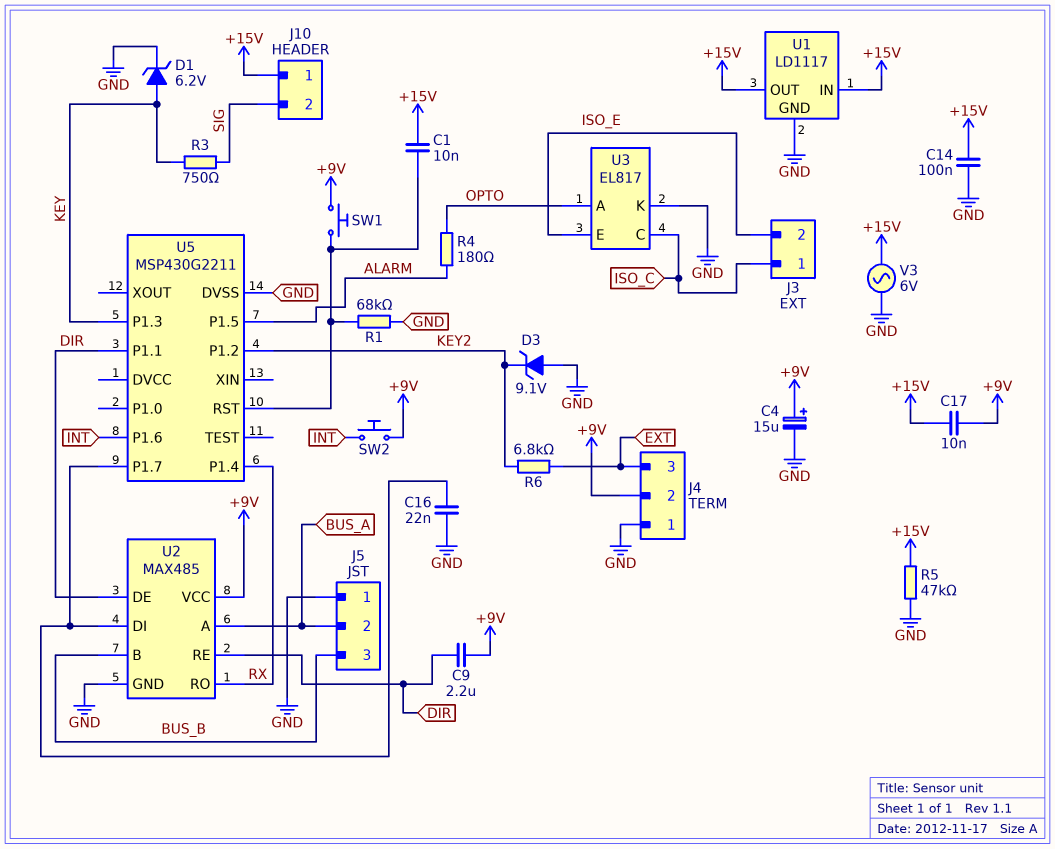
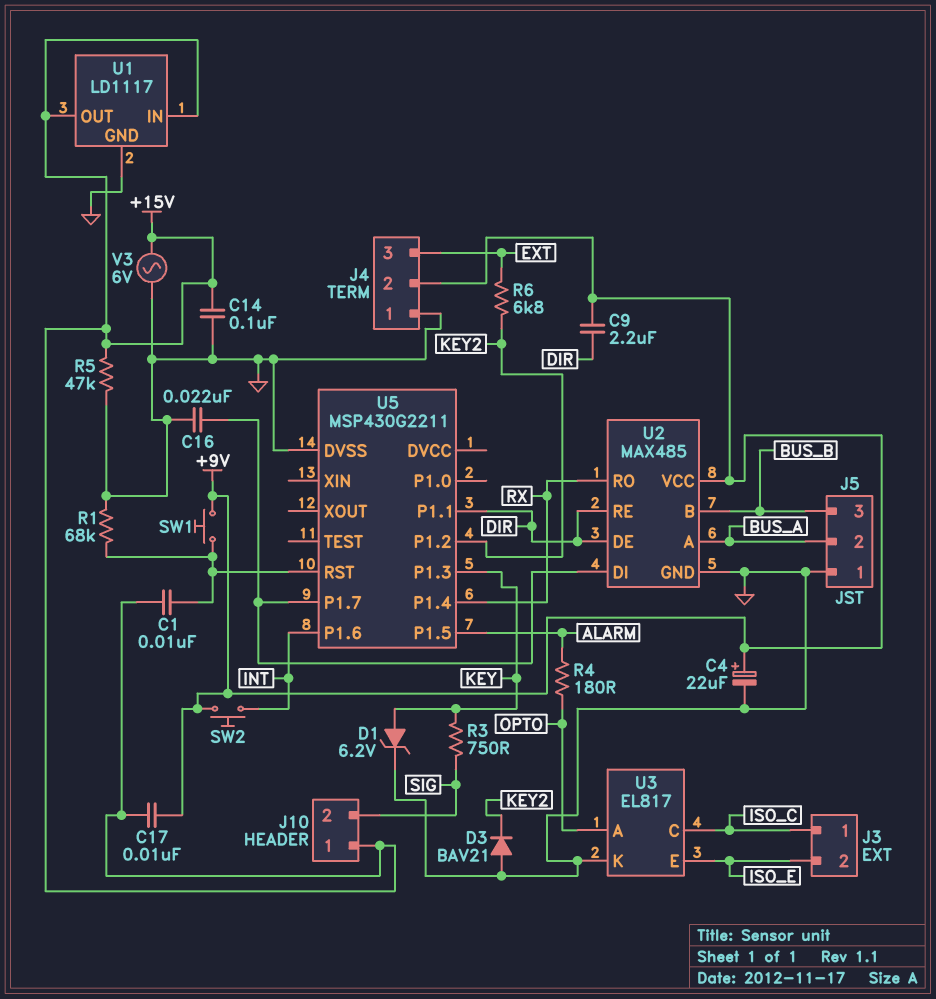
C4: 15uF (plus +9V, minus GND) -> 22uF (plus +9V, minus GND)
D3: zener 9.1V (A GND, K KEY2) -> diode BAV21 (A GND, K KEY2)

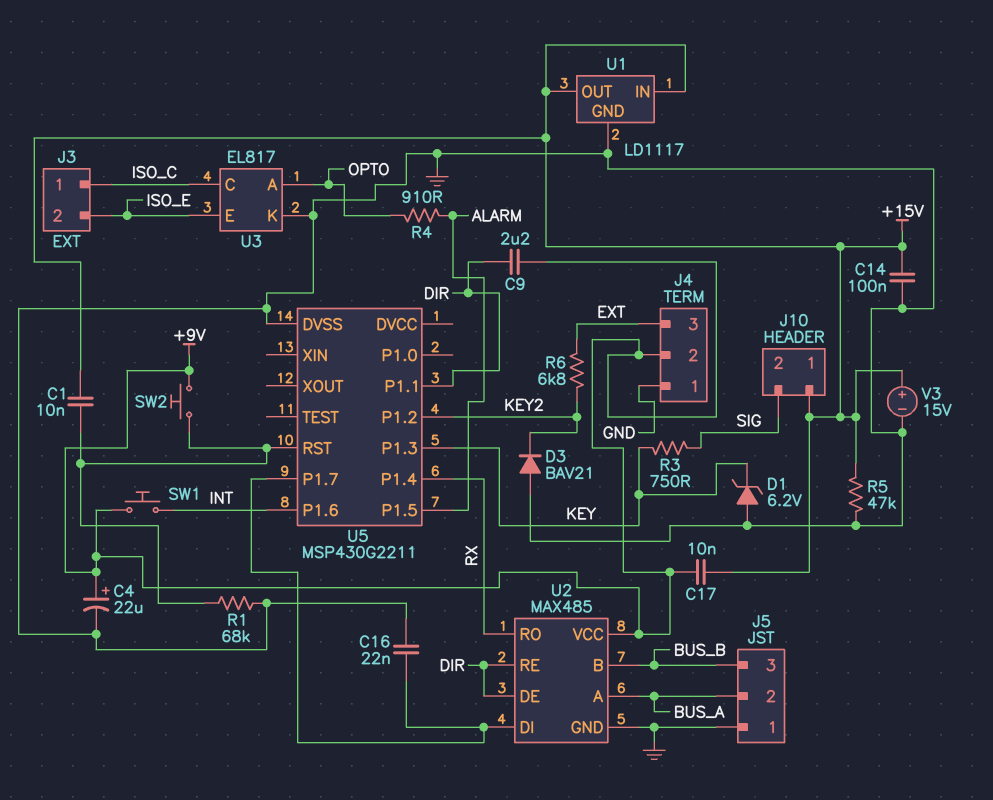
D1: zener 6.2V (A KEY, K GND) -> zener 6.2V (A GND, K KEY)
R4: 180 (ALARM, OPTO) -> 910 (ALARM, OPTO)
SW1: button (+9V, U5/RST) -> button (+9V, INT)
SW2: button (+9V, INT) -> button (+9V, U5/RST)
V3: AC 6V (+15V, GND) -> 15V (plus +15V, minus GND)

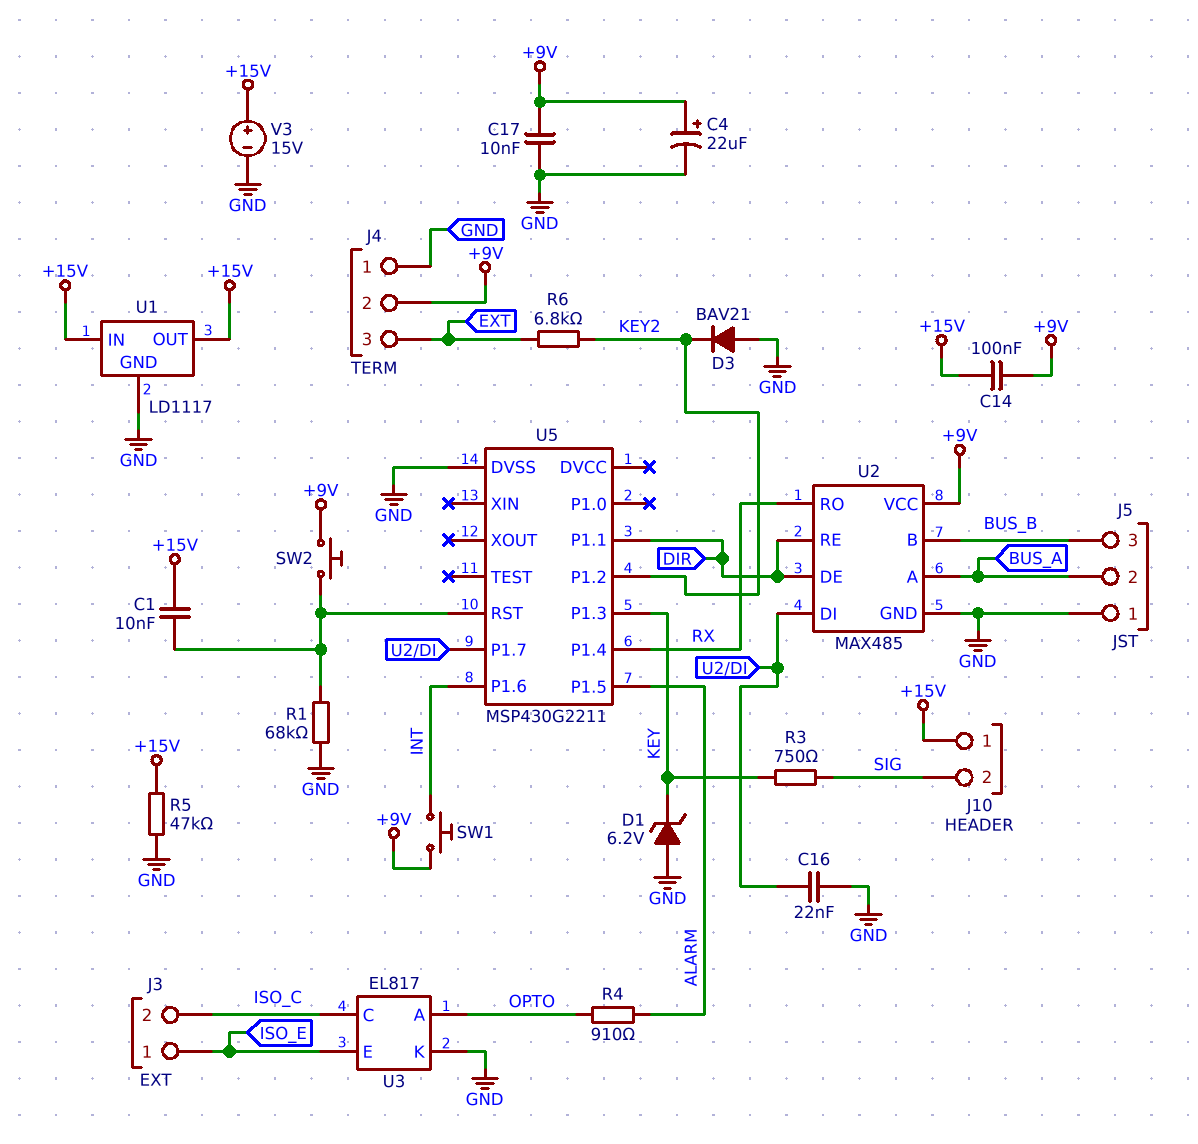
C9: 2.2uF (+9V, DIR) -> none
C14: 100nF (+15V, GND) -> 100nF (+9V, +15V)
C17: 10nF (+9V, +15V) -> 10nF (+9V, GND)
J3 pin 1: ISO_C -> ISO_E
J3 pin 2: ISO_E -> ISO_C

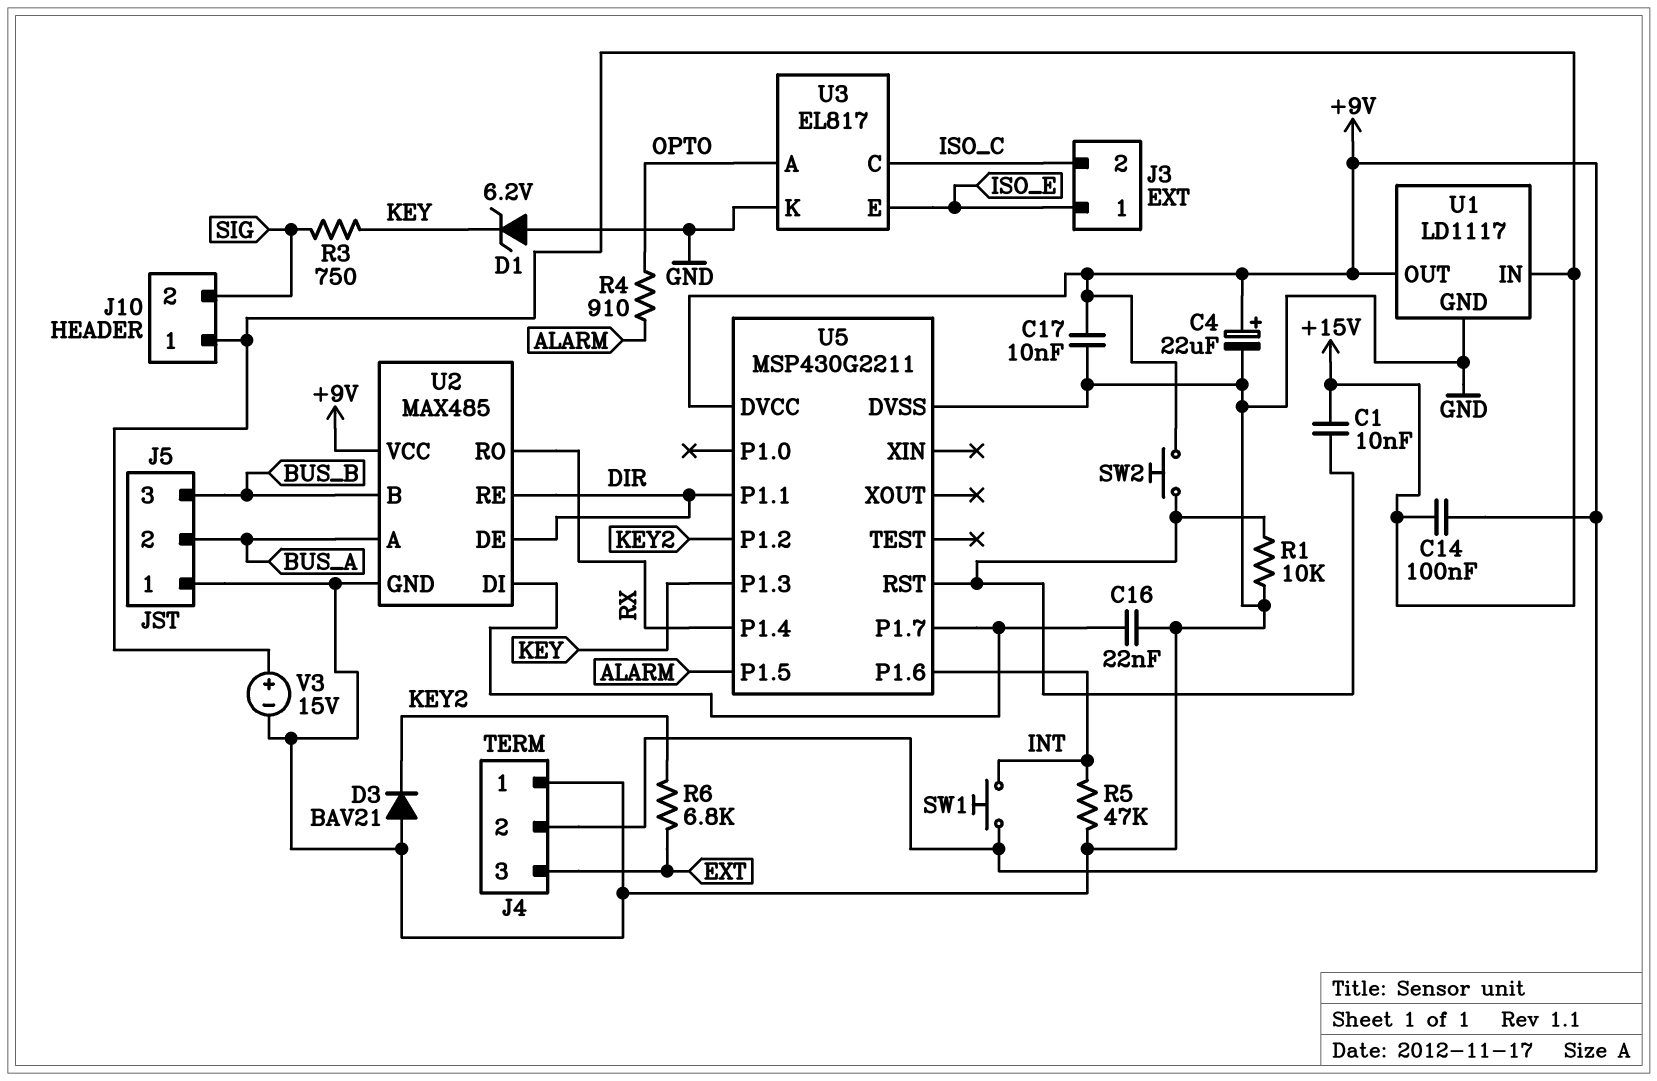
R1: 68k (GND, U5/RST) -> 10k (GND, U5/RST)
R5: 47k (+15V, GND) -> 47k (GND, INT)
U1 pin OUT: +15V -> +9V
U5 pin DVCC: none -> +9V

